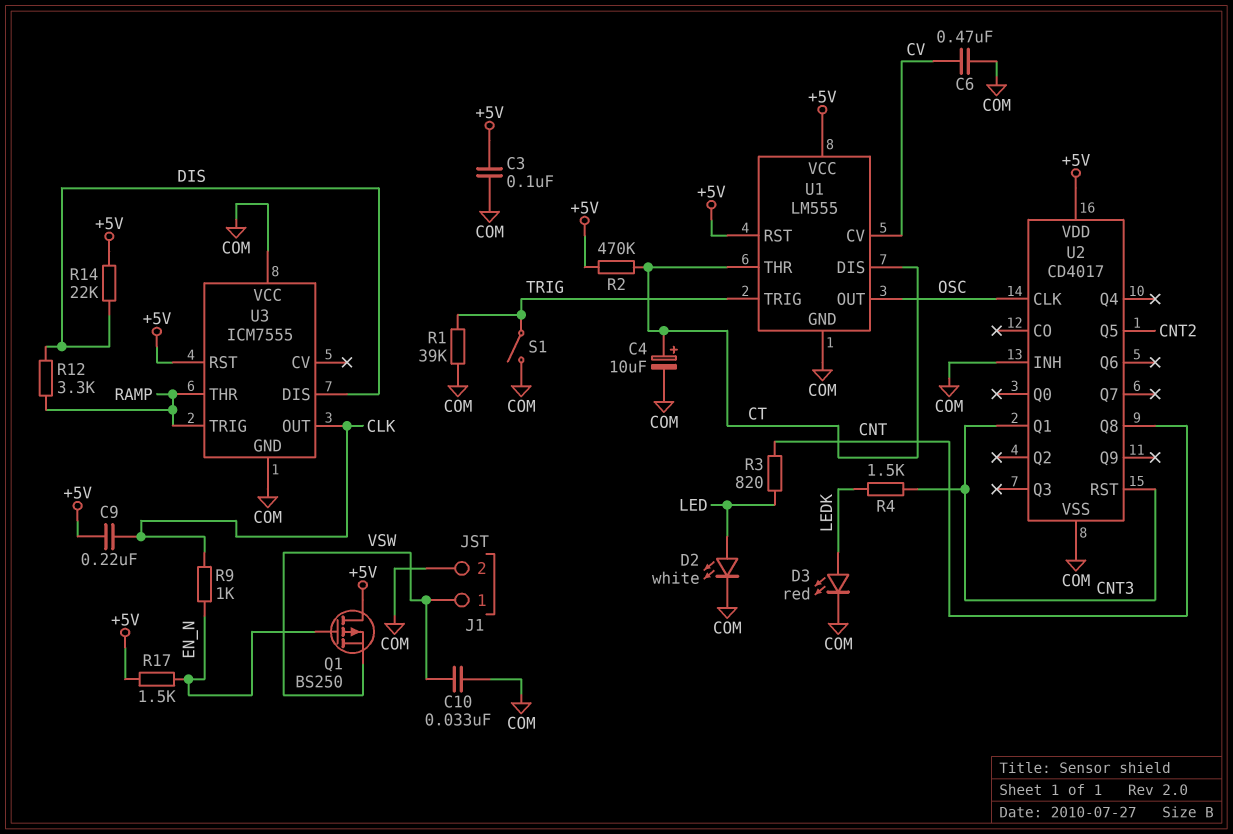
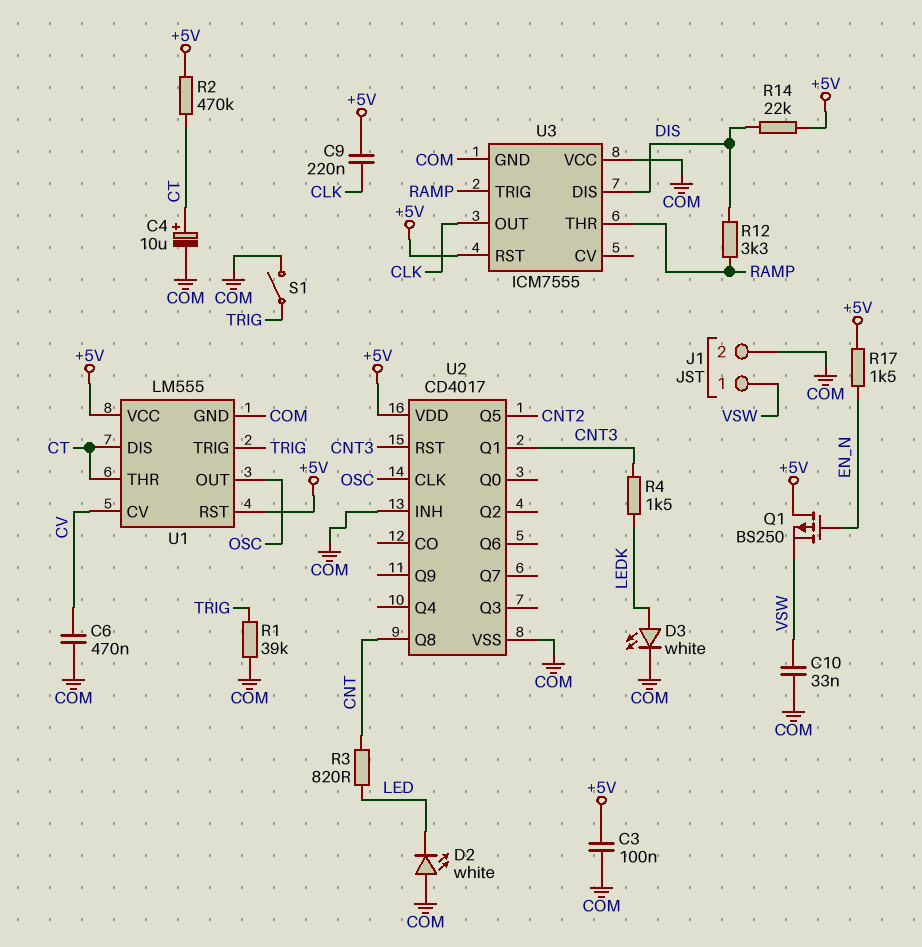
D2: LED white (A LED, K COM) -> LED white (A COM, K LED)
D3: LED red (A LEDK, K COM) -> LED white (A LEDK, K COM)
R9: 1k (CLK, EN_N) -> none

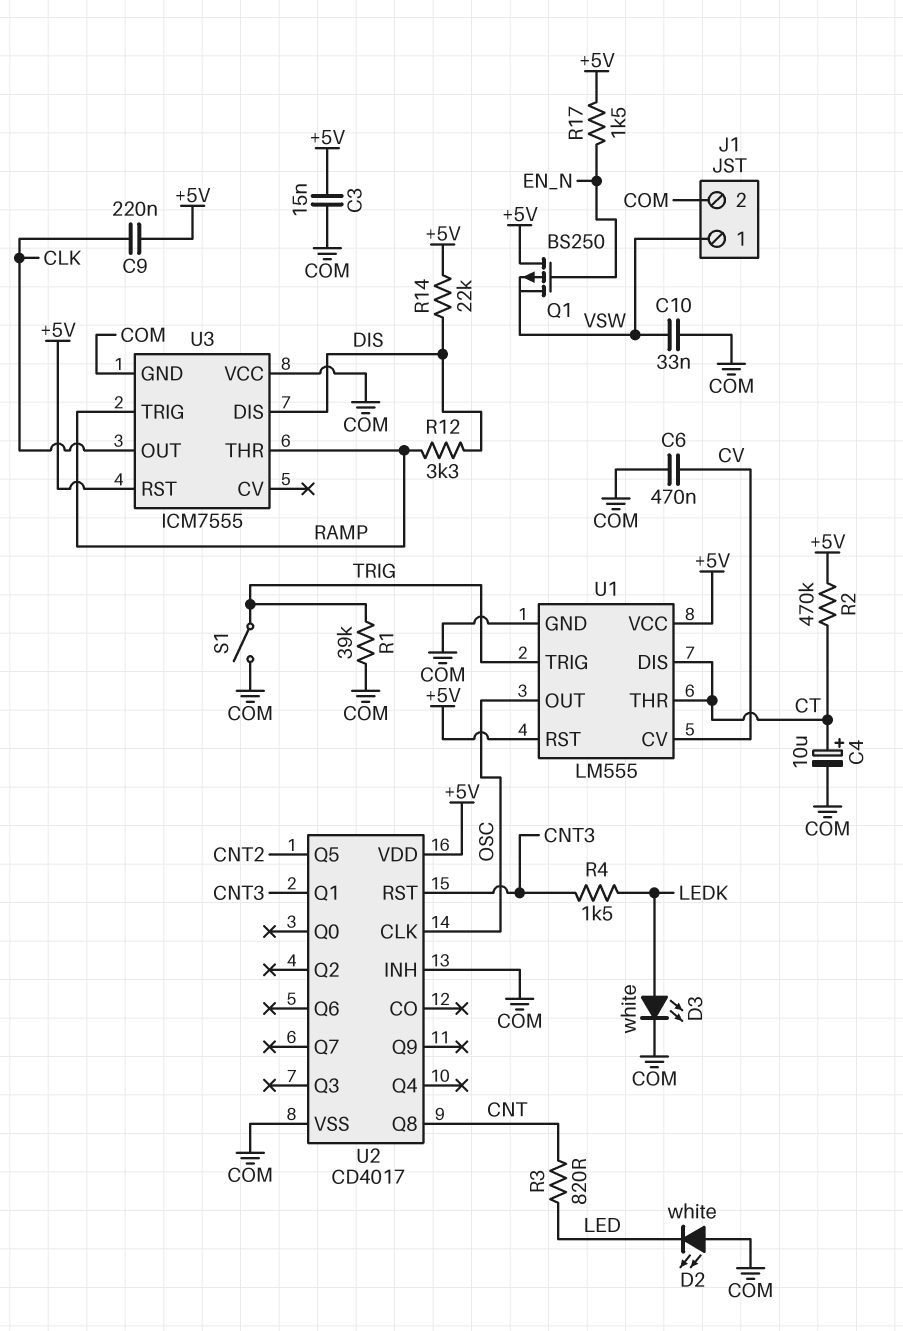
C3: 100nF (+5V, COM) -> 15nF (+5V, COM)

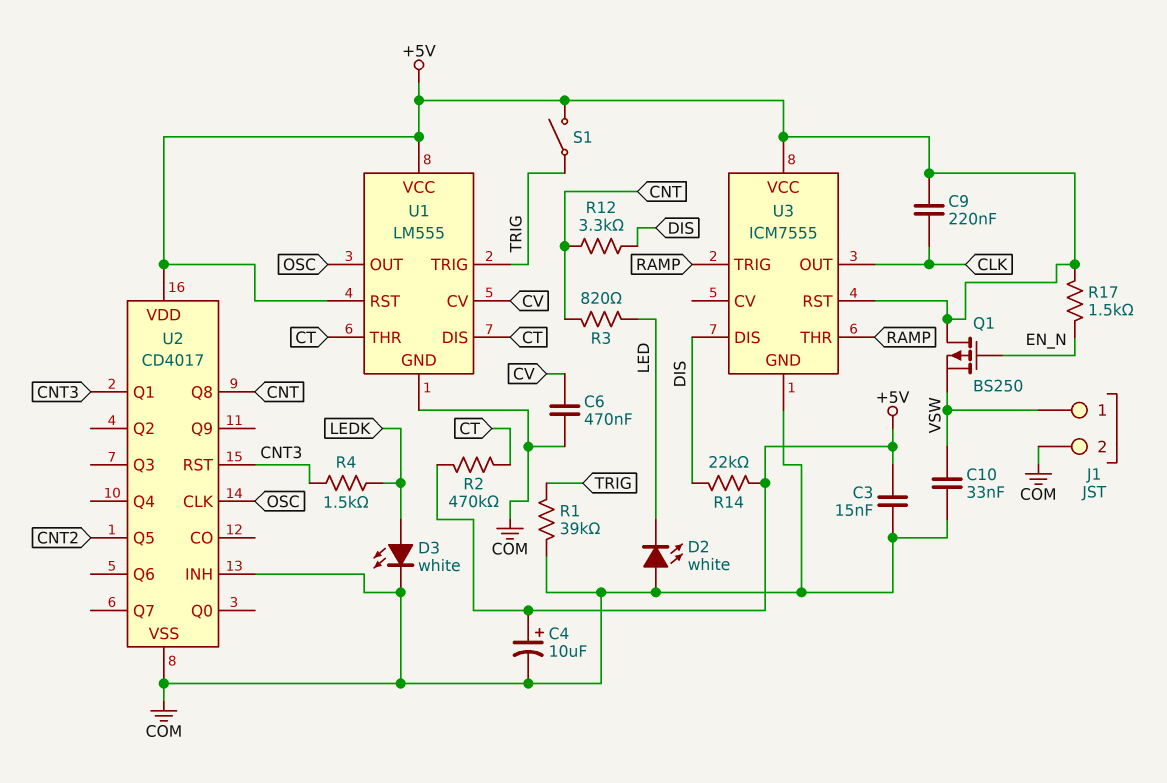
C4: 10uF (plus CT, minus COM) -> 10uF (plus +5V, minus COM)
R12: 3.3k (DIS, RAMP) -> 3.3k (CNT, DIS)
S1: switch (COM, TRIG) -> switch (+5V, TRIG)
U3 pin VCC: COM -> +5V

